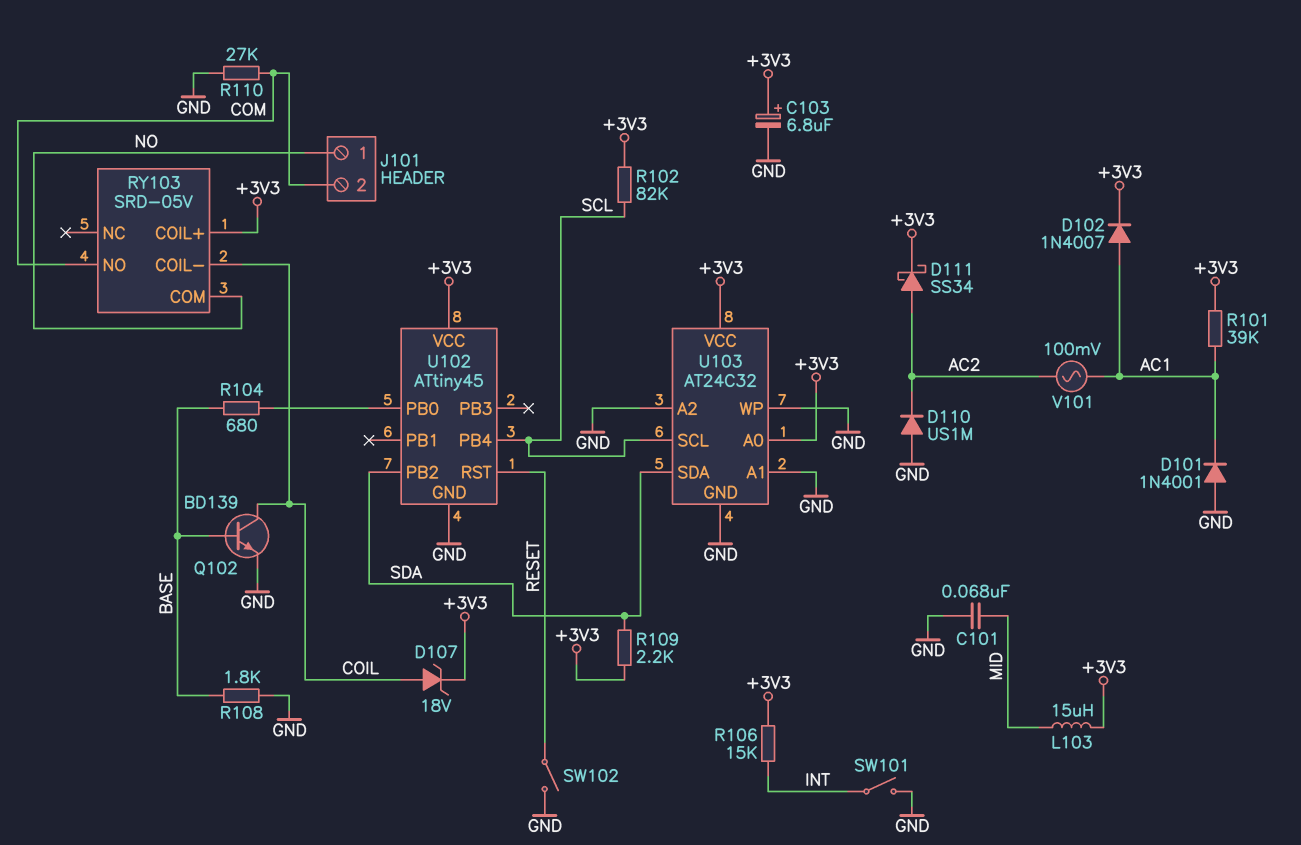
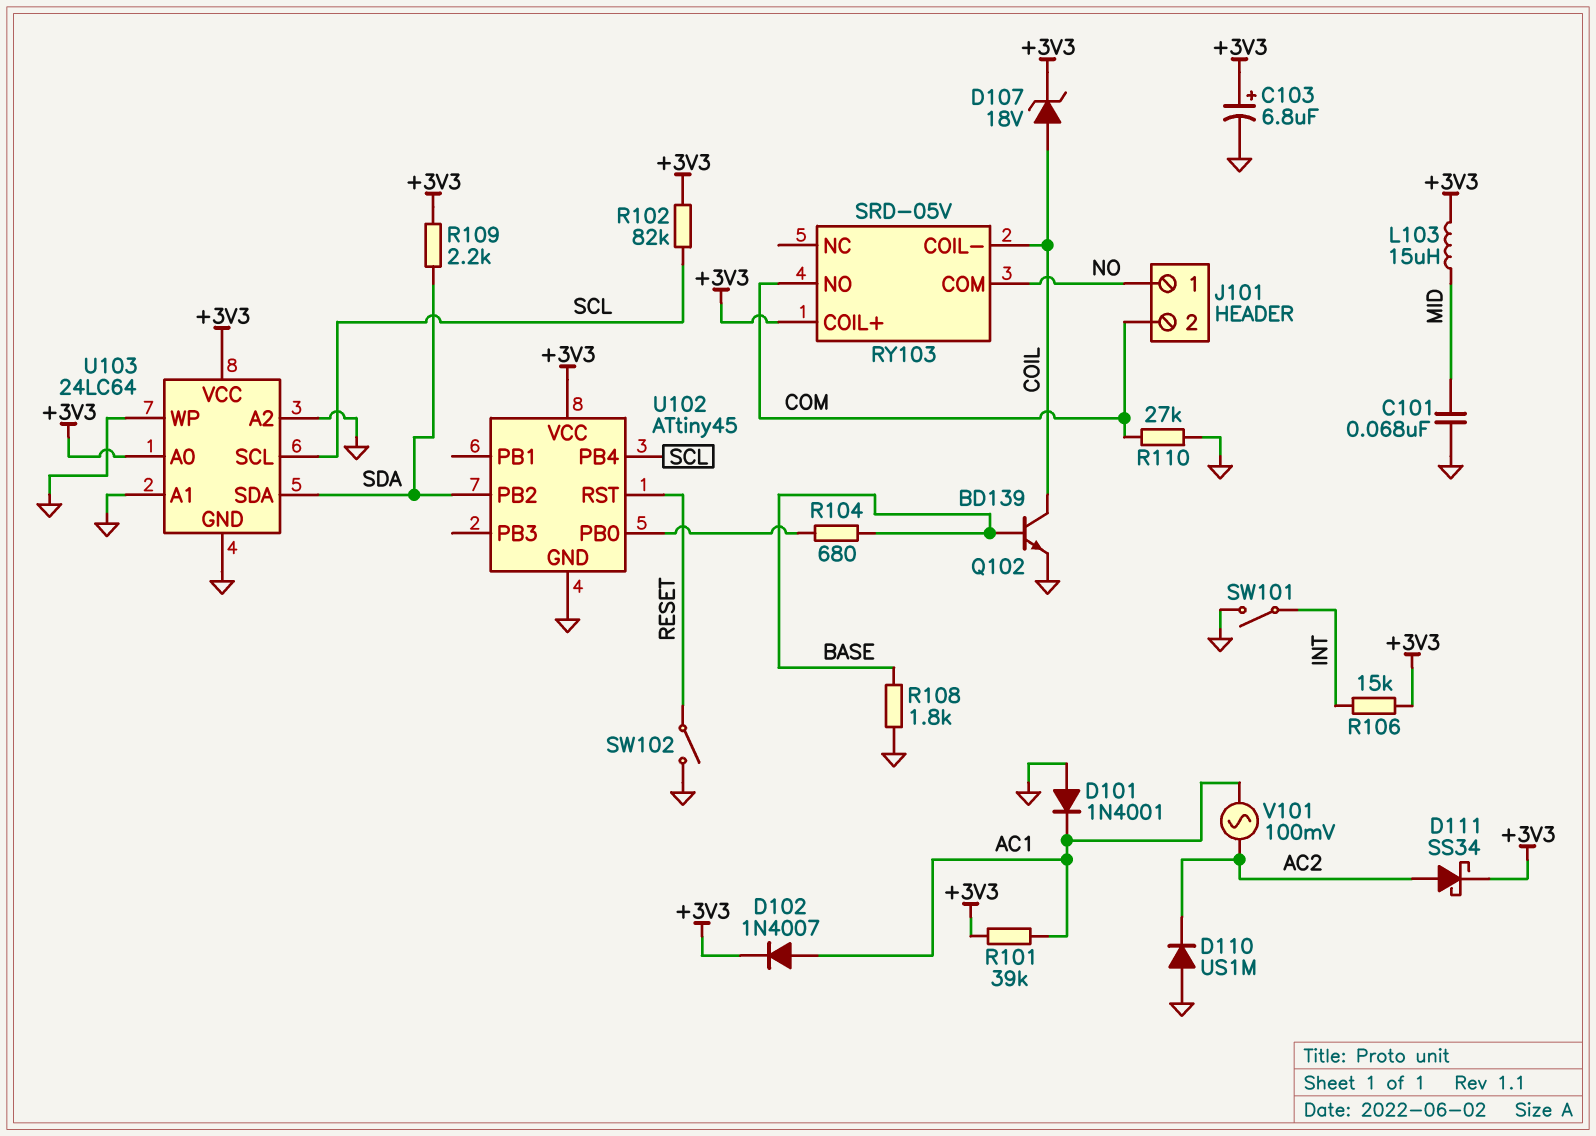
U103: AT24C32 -> 24LC64

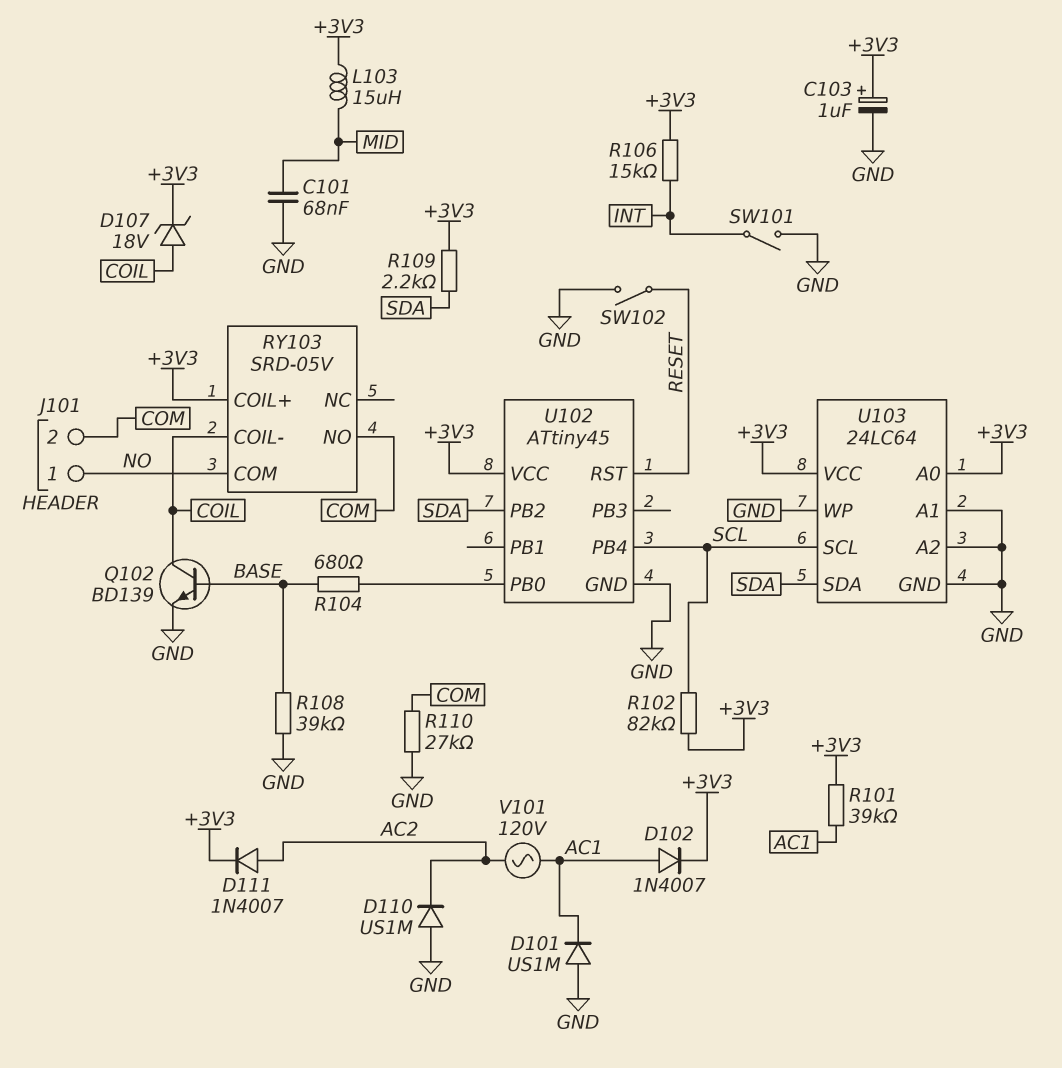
C103: 6.8uF (plus +3V3, minus GND) -> 1uF (plus +3V3, minus GND)
D101: diode 1N4001 (A GND, K AC1) -> diode US1M (A GND, K AC1)
D111: schottky SS34 (A AC2, K +3V3) -> diode 1N4007 (A AC2, K +3V3)
R108: 1.8k (BASE, GND) -> 39k (BASE, GND)
V101: AC 100mV (AC1, AC2) -> AC 120V (AC1, AC2)

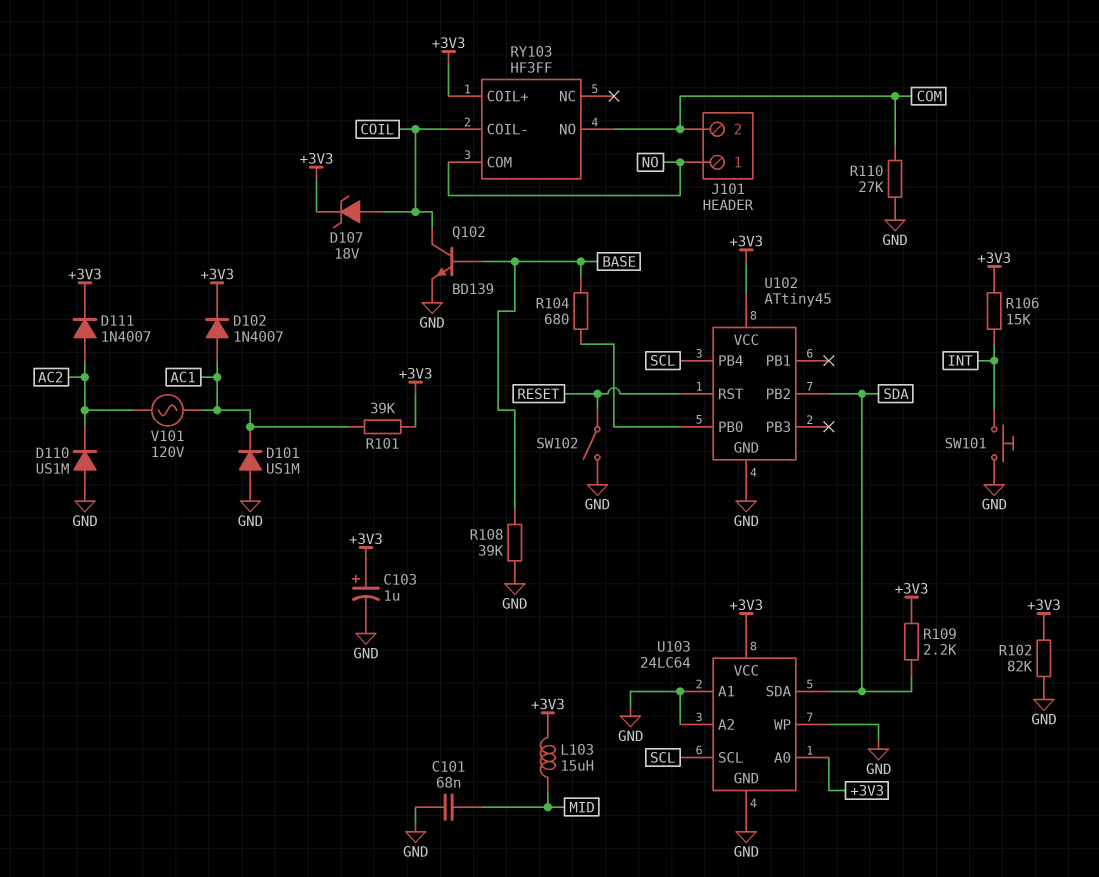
R102: 82k (+3V3, SCL) -> 82k (+3V3, GND)
RY103: SRD-05V -> HF3FF
SW101: switch (GND, INT) -> button (GND, INT)

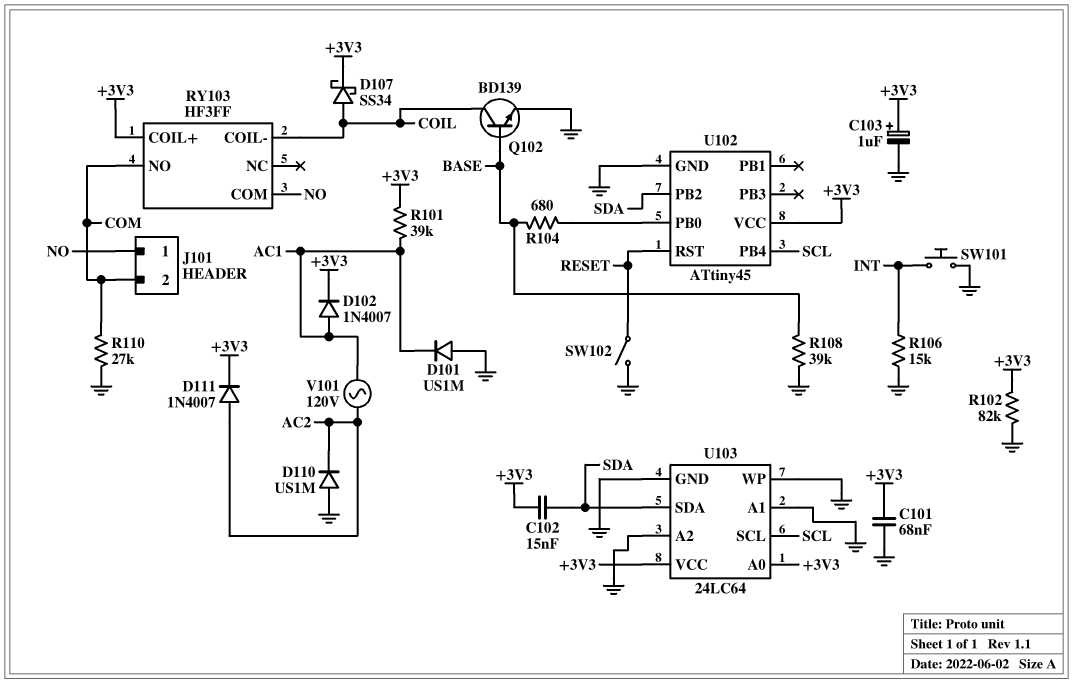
C101: 68nF (GND, MID) -> 68nF (+3V3, GND)
C102: none -> 15nF (+3V3, SDA)
D107: zener 18V (A COIL, K +3V3) -> schottky SS34 (A COIL, K +3V3)
L103: 15uH (+3V3, MID) -> none
R106: 15k (+3V3, INT) -> 15k (GND, INT)
R109: 2.2k (+3V3, SDA) -> none

